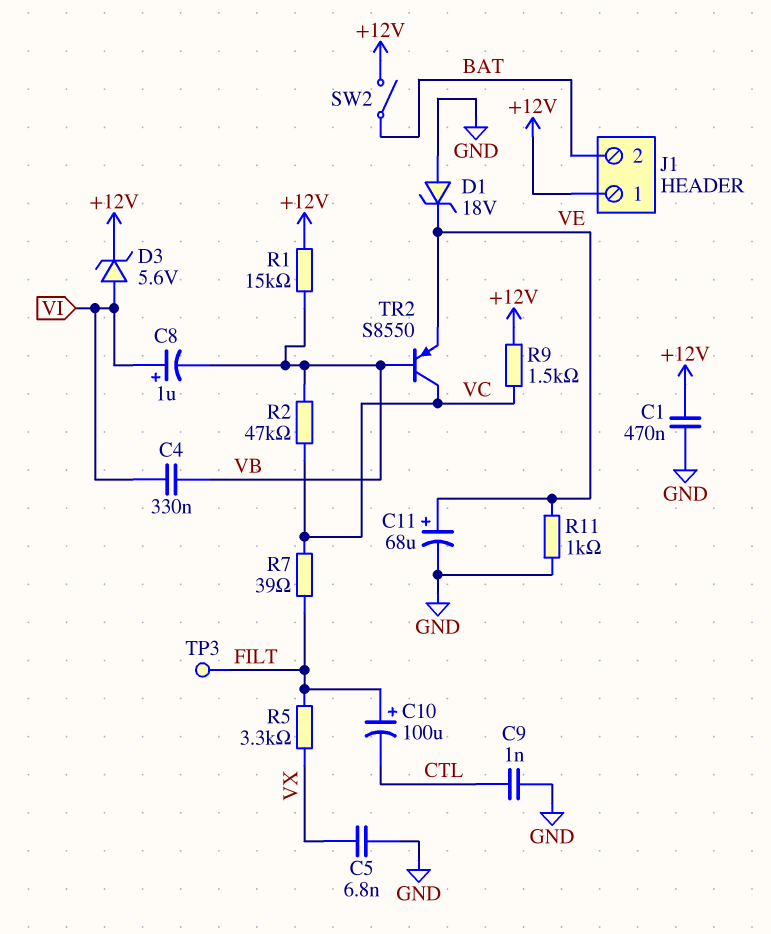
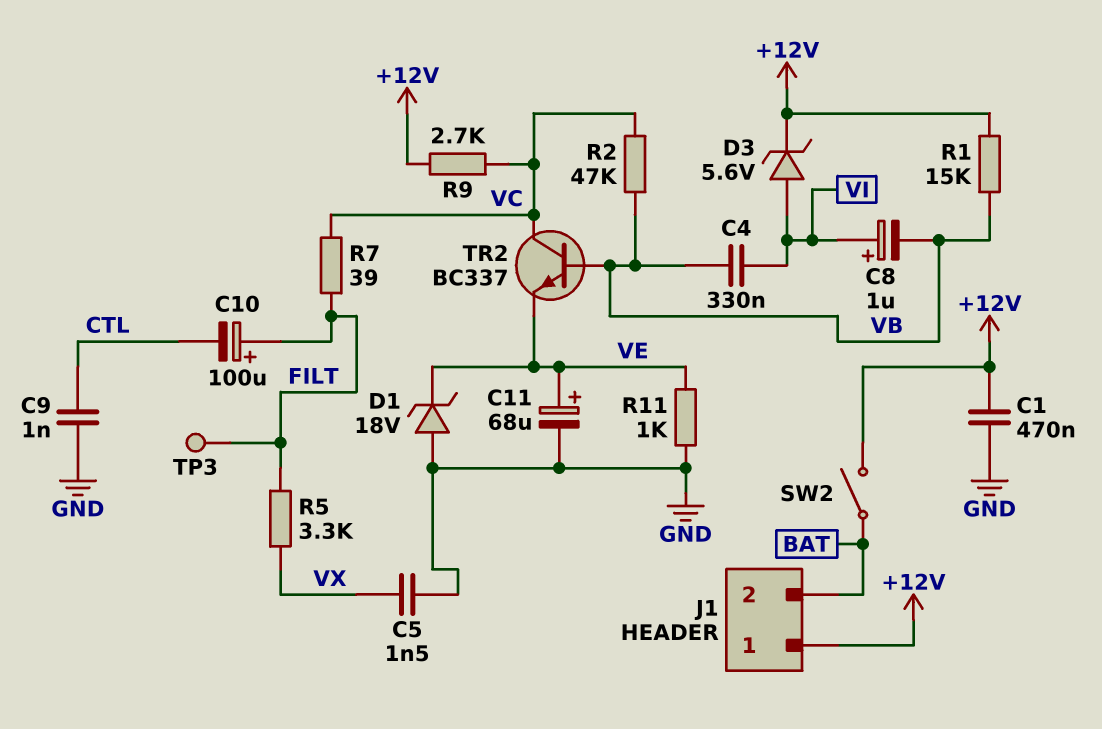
C5: 6.8nF (GND, VX) -> 1.5nF (GND, VX)
R9: 1.5k (+12V, VC) -> 2.7k (+12V, VC)
TR2: PNP S8550 (B VB, C VC, E VE) -> NPN BC337 (B VB, C VC, E VE)

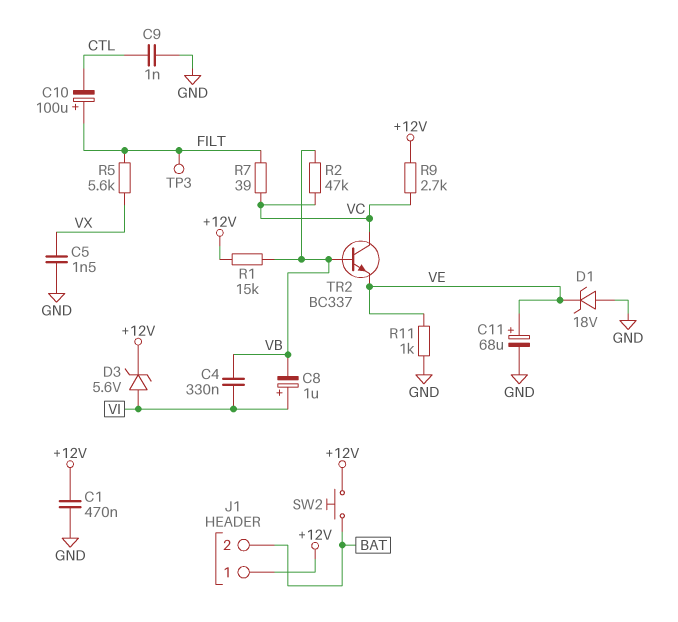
R5: 3.3k (FILT, VX) -> 5.6k (FILT, VX)
SW2: switch (+12V, BAT) -> button (+12V, BAT)

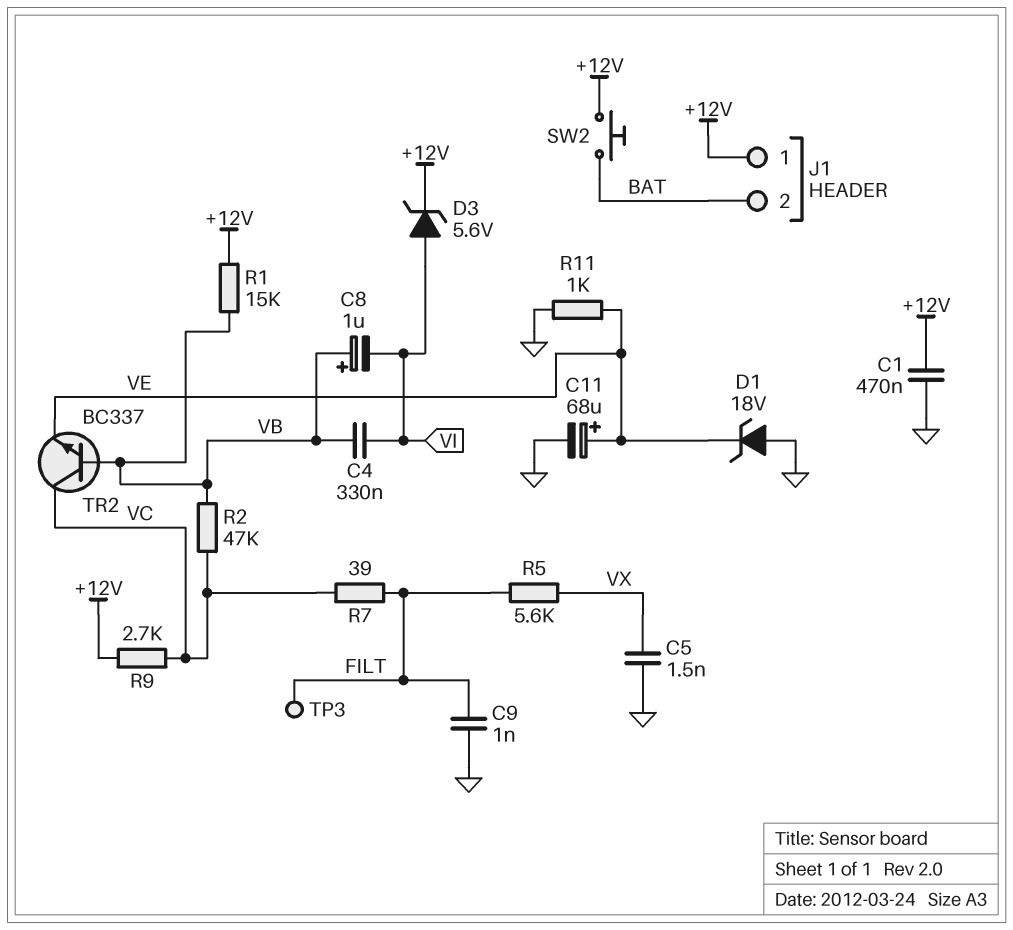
C8: 1uF (plus VI, minus VB) -> 1uF (plus VB, minus VI)
C9: 1nF (CTL, GND) -> 1nF (FILT, GND)
C10: 100uF (plus FILT, minus CTL) -> none

